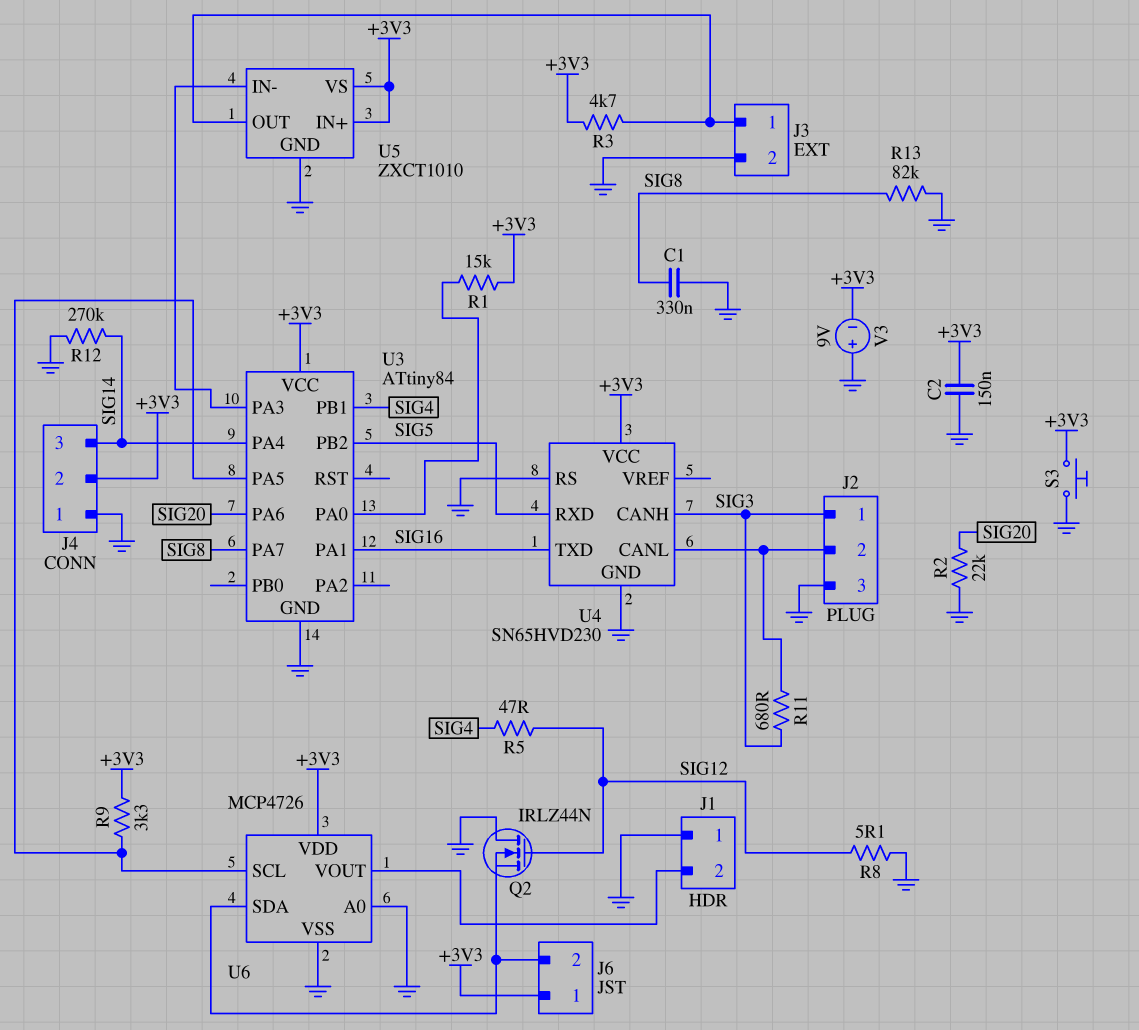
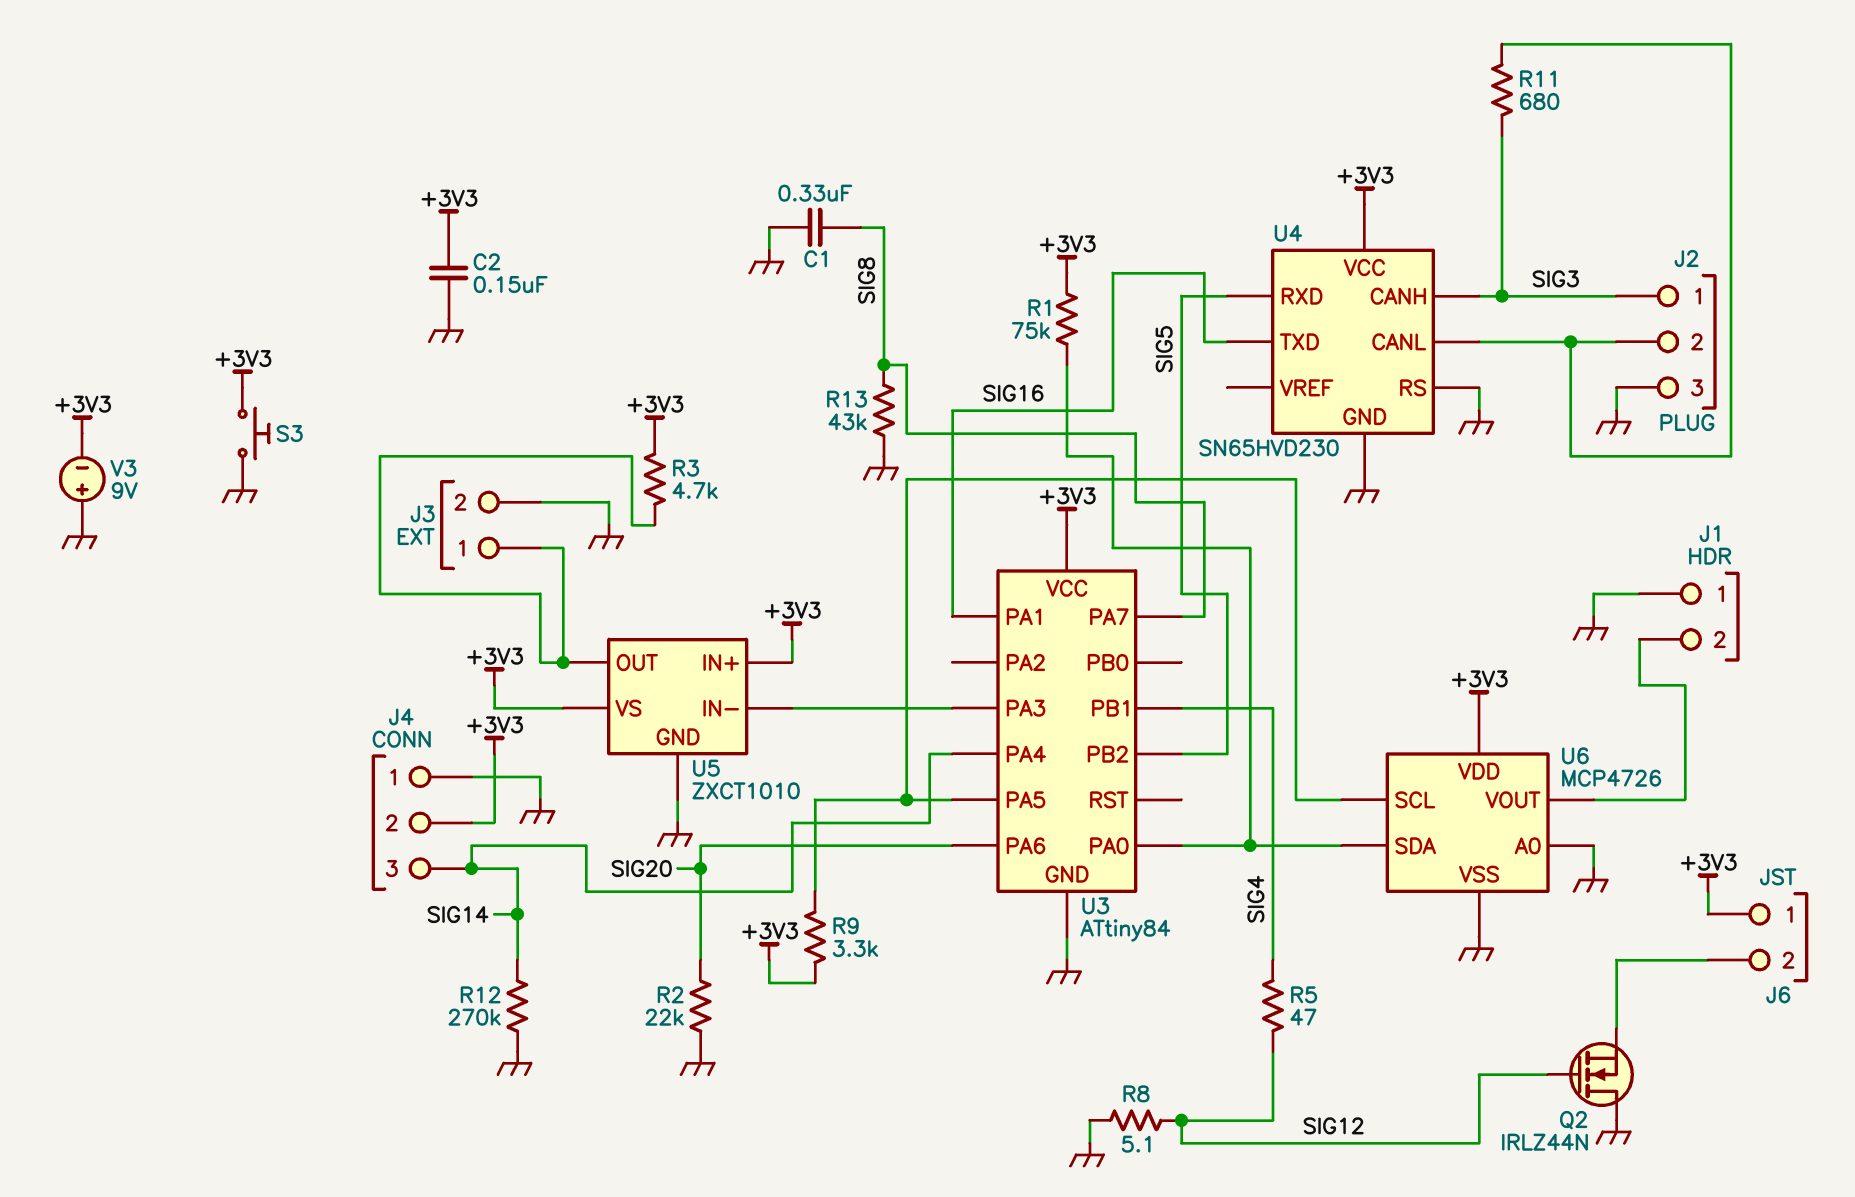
R1: 15k (+3V3, U3/PA0) -> 75k (+3V3, U3/PA0)
R13: 82k (GND, SIG8) -> 43k (GND, SIG8)
U6 pin SDA: J6/2 -> U3/PA0

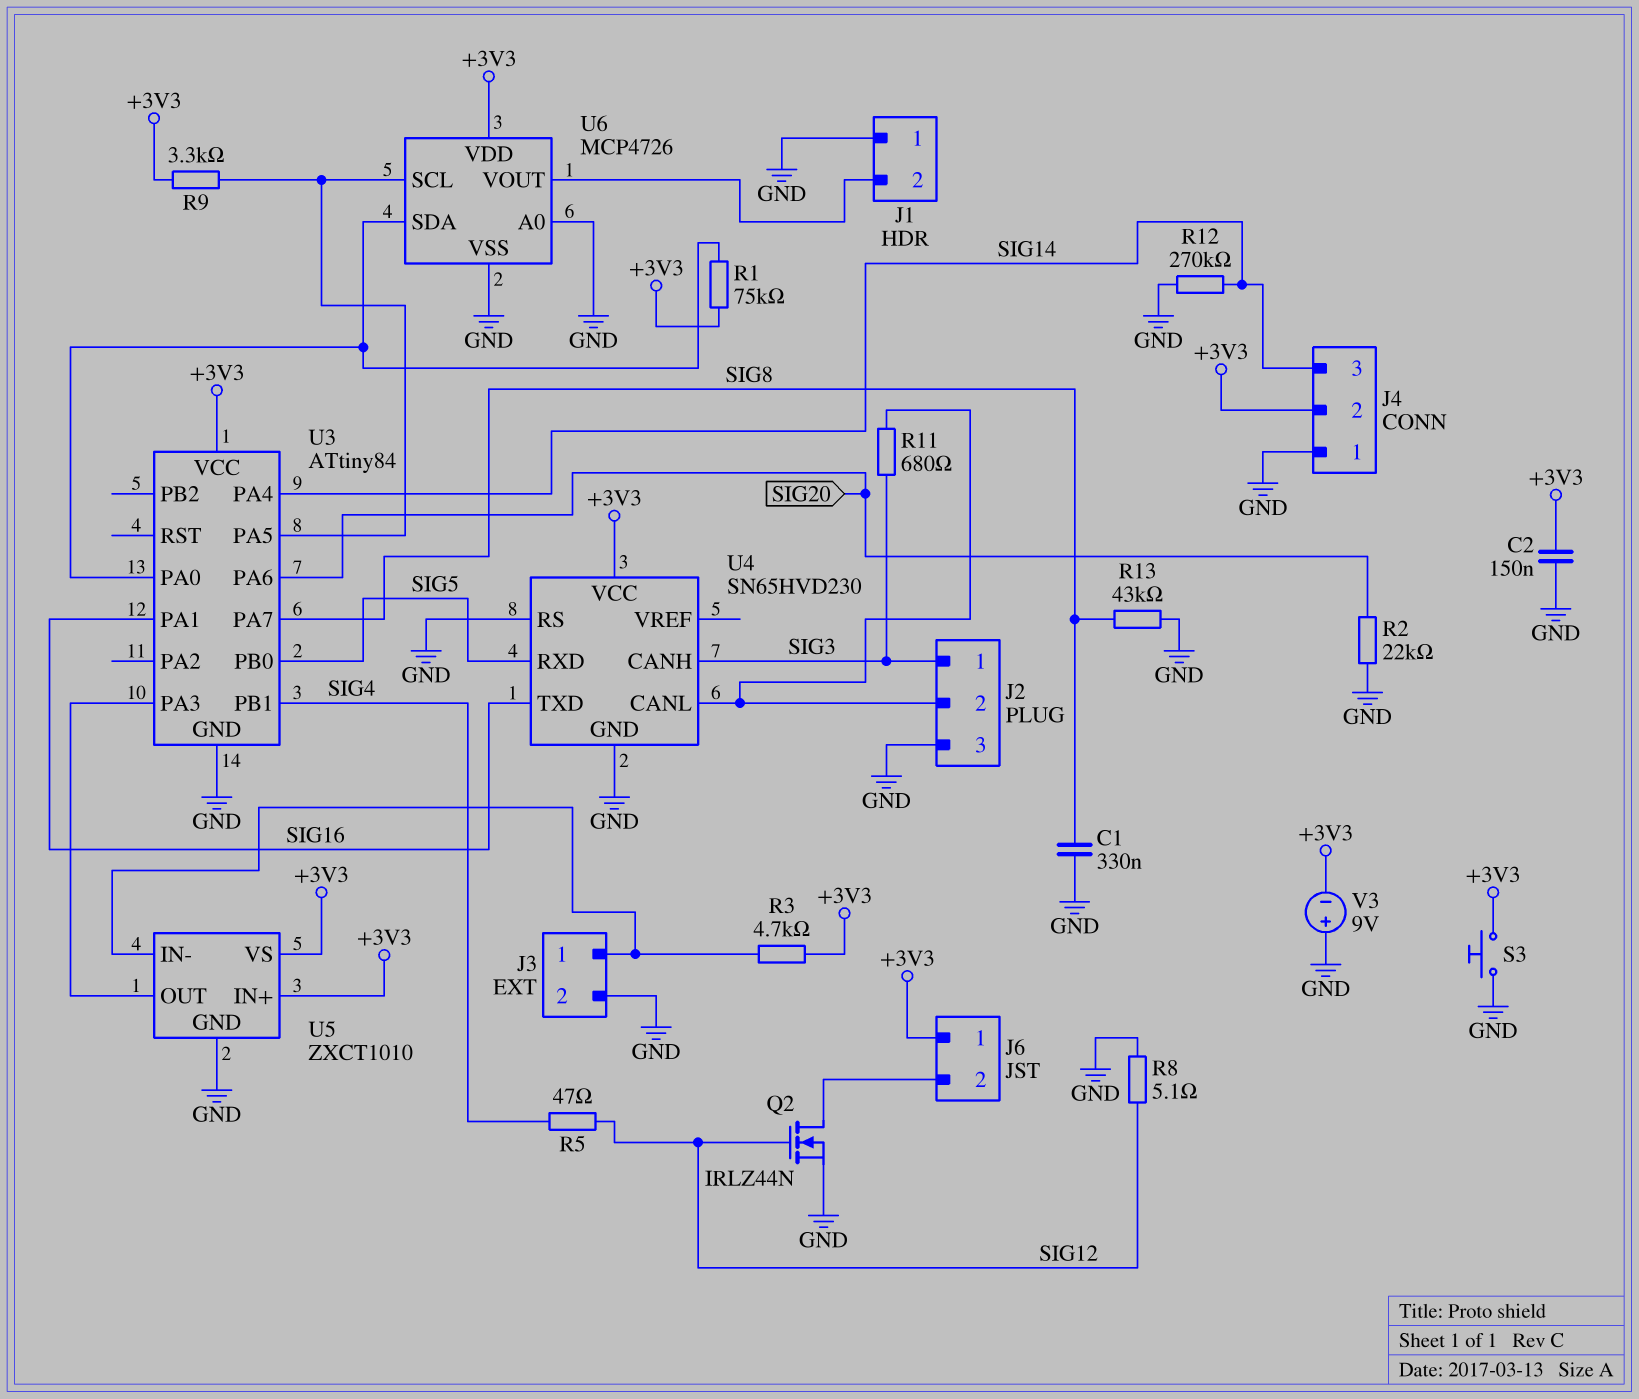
Q2: NMOS IRLZ44N (G SIG12, D GND, S J6/2) -> NMOS IRLZ44N (G SIG12, D J6/2, S GND)
U3 pin PB0: none -> SIG5
U3 pin PB2: SIG5 -> none
U5 pin IN-: U3/PA3 -> J3/1
U5 pin OUT: J3/1 -> U3/PA3

